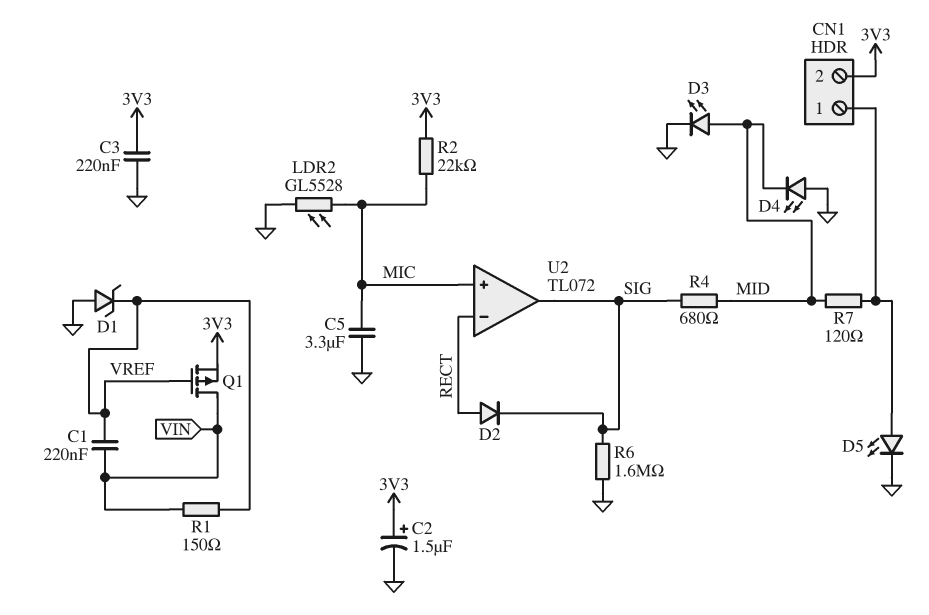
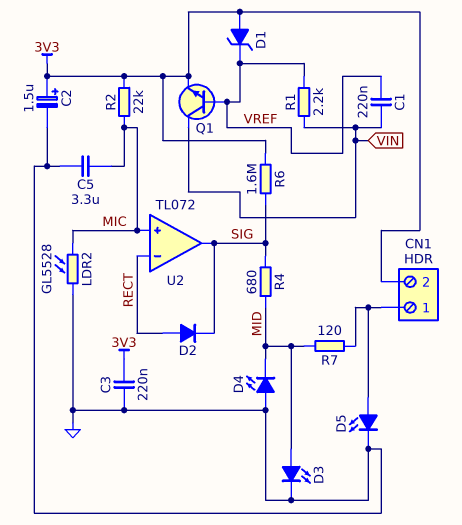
D1: zener (A GND, K VREF) -> zener (A 3V3, K VREF)
Q1: PMOS (G VREF, D VIN, S 3V3) -> NPN (B VREF, C VIN, E 3V3)
R1: 150 (VIN, VREF) -> 2.2k (VIN, VREF)
R6: 1.6M (GND, SIG) -> 1.6M (3V3, SIG)

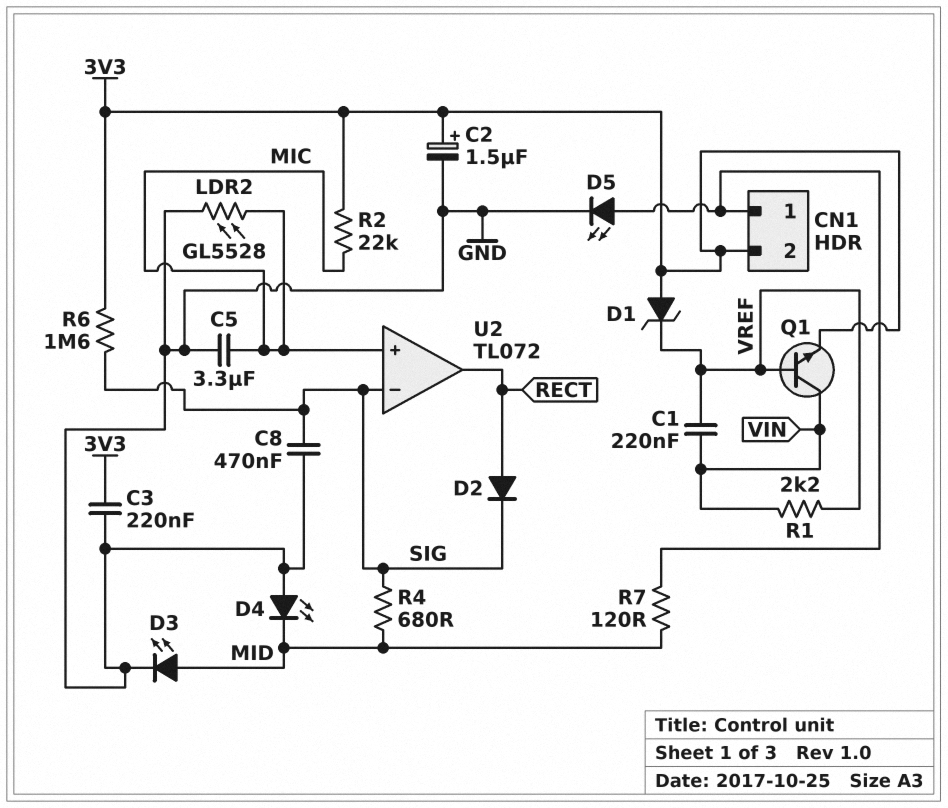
C8: none -> 470nF (GND, SIG)
U2 pin in-: RECT -> SIG
U2 pin out: SIG -> RECT

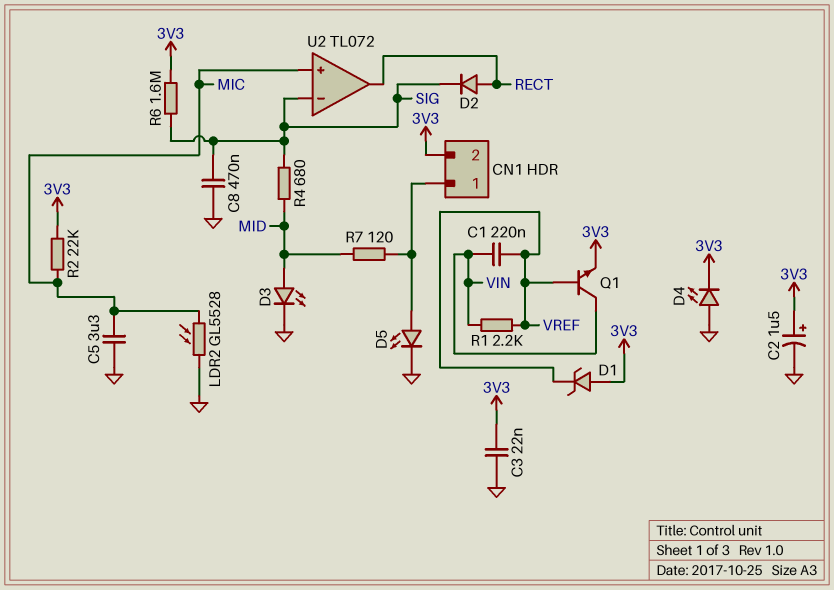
C3: 220nF (3V3, GND) -> 22nF (3V3, GND)
D4: LED (A GND, K MID) -> LED (A GND, K 3V3)

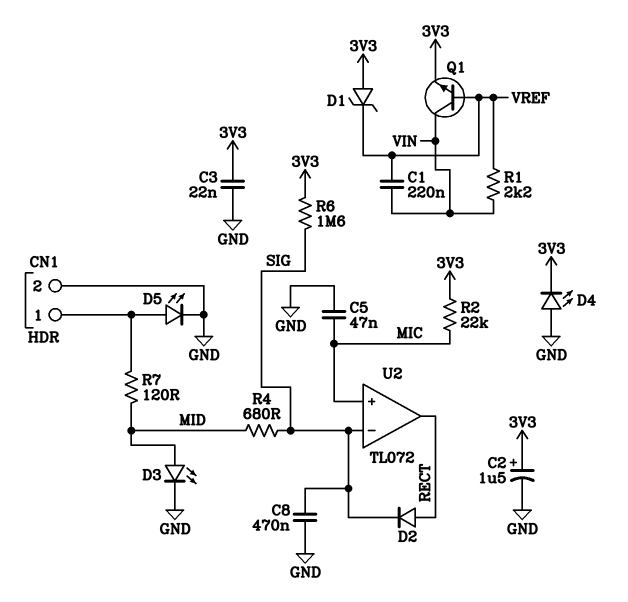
C5: 3.3uF (GND, MIC) -> 47nF (GND, MIC)
CN1 pin 2: 3V3 -> GND
LDR2: GL5528 (GND, MIC) -> none

